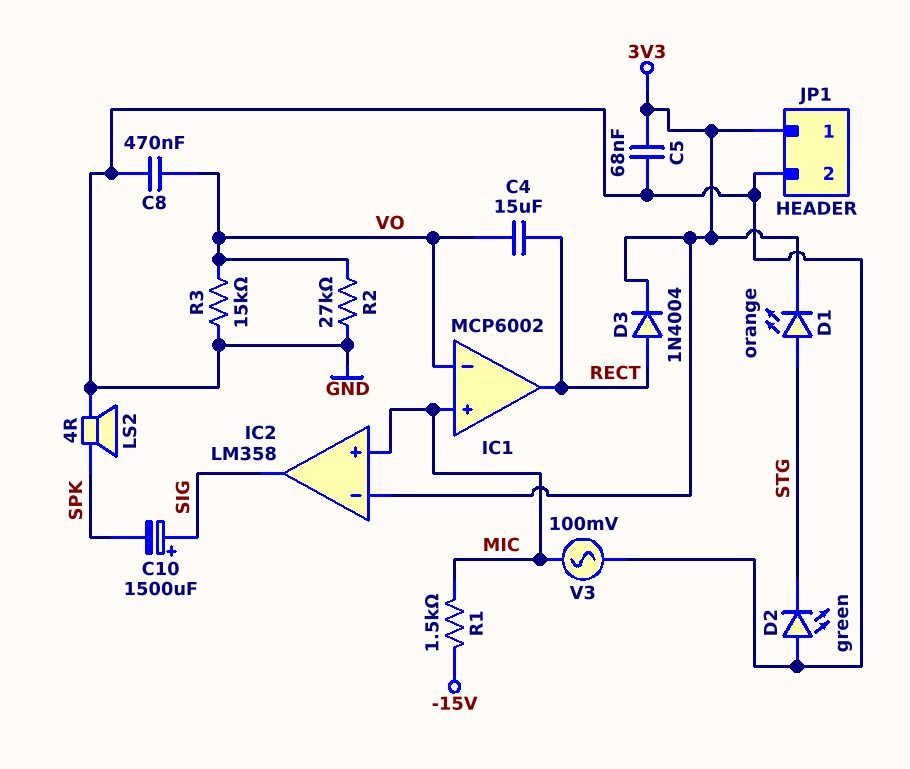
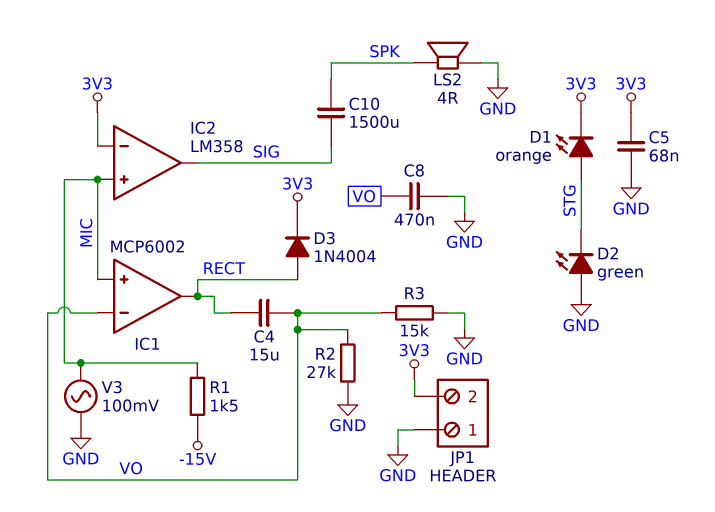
C10: 1500uF (plus SIG, minus SPK) -> 1500uF (SIG, SPK)
JP1 pin 1: 3V3 -> GND
JP1 pin 2: GND -> 3V3

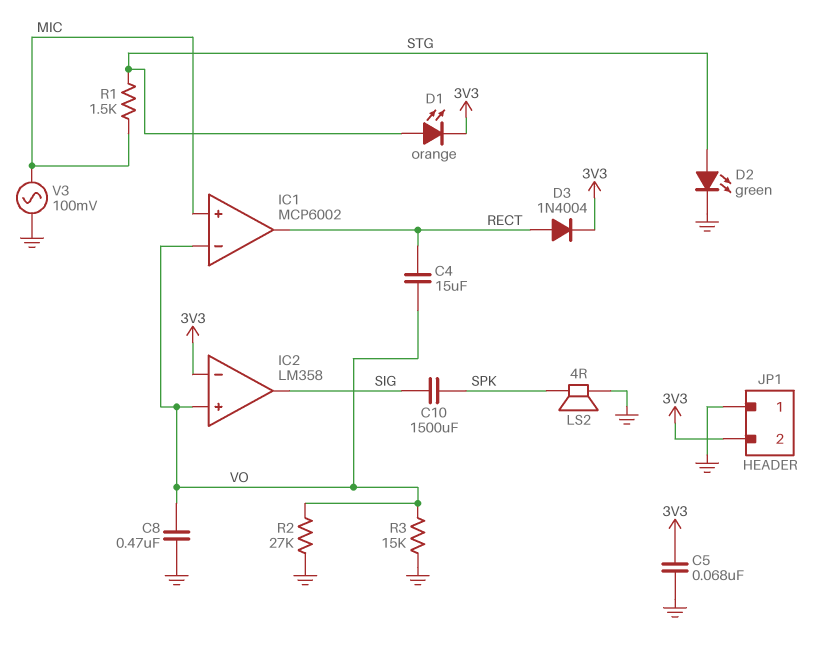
D2: LED green (A GND, K STG) -> LED green (A STG, K GND)
IC2 pin in+: MIC -> VO
R1: 1.5k (-15V, MIC) -> 1.5k (MIC, STG)

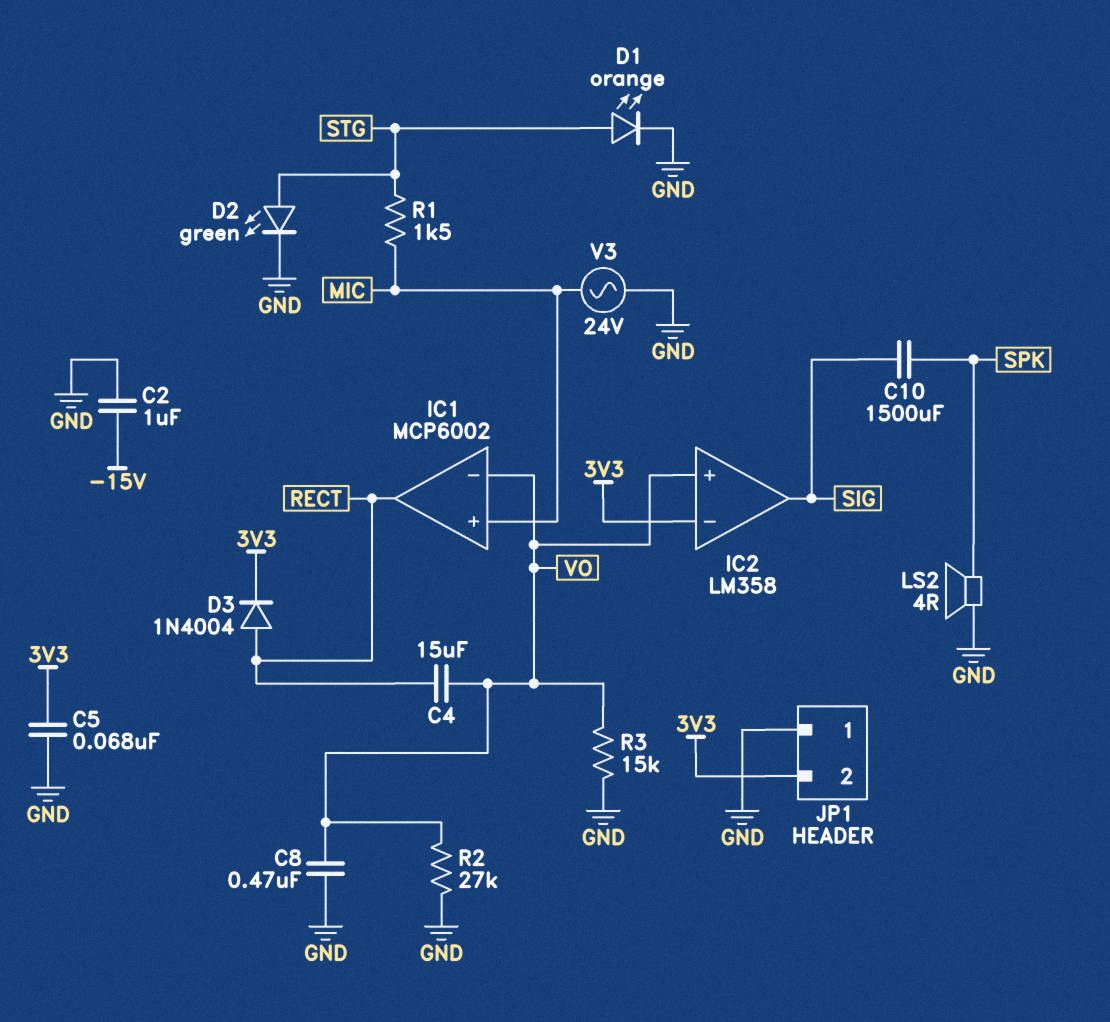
C2: none -> 1uF (-15V, GND)
D1: LED orange (A STG, K 3V3) -> LED orange (A STG, K GND)
V3: AC 100mV (GND, MIC) -> AC 24V (GND, MIC)

